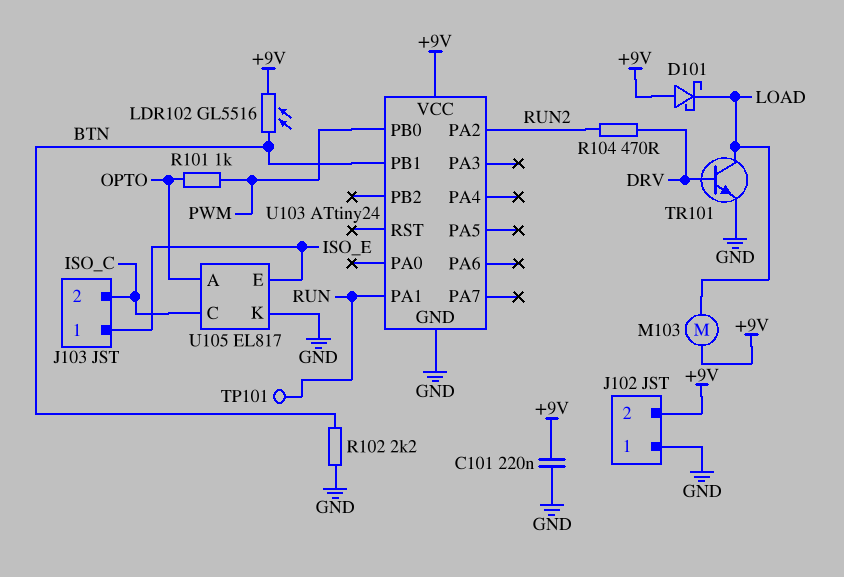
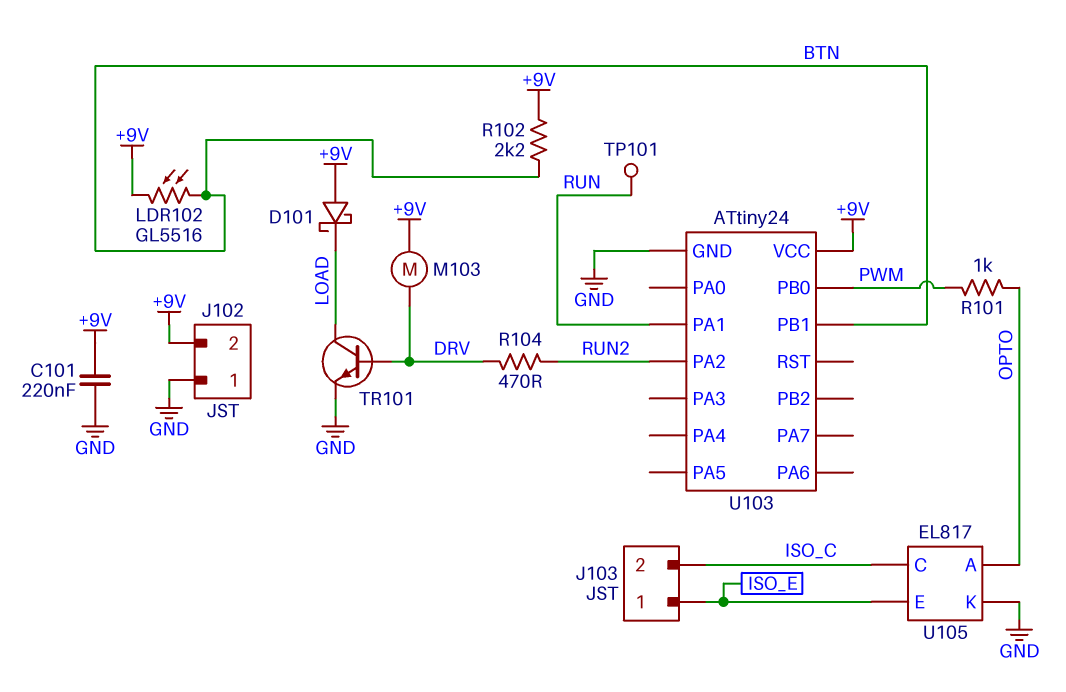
M103: motor (+9V, LOAD) -> motor (+9V, DRV)
R102: 2.2k (BTN, GND) -> 2.2k (+9V, BTN)

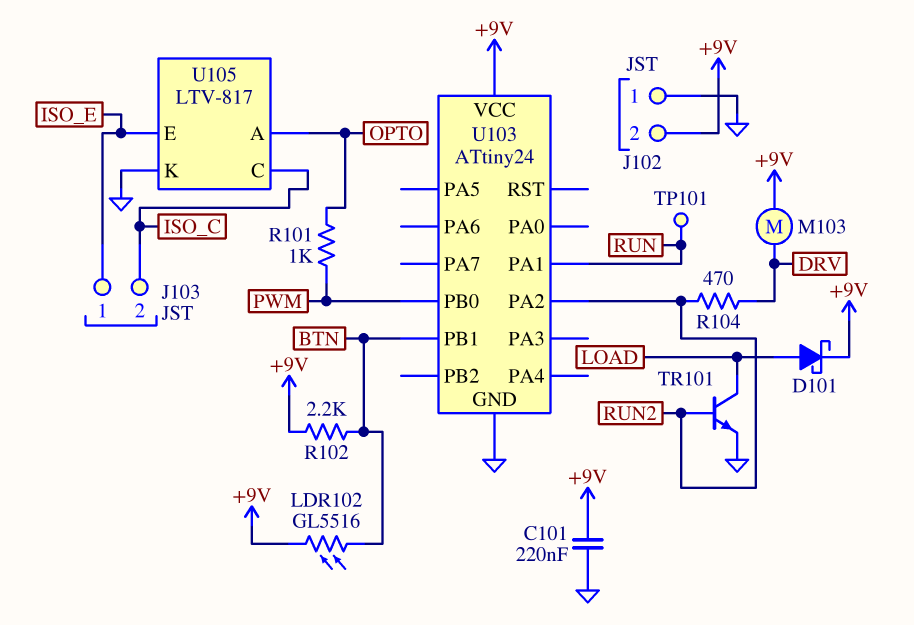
D101: schottky (A +9V, K LOAD) -> schottky (A LOAD, K +9V)
TR101: NPN (B DRV, C LOAD, E GND) -> NPN (B RUN2, C LOAD, E GND)
U105: EL817 -> LTV-817

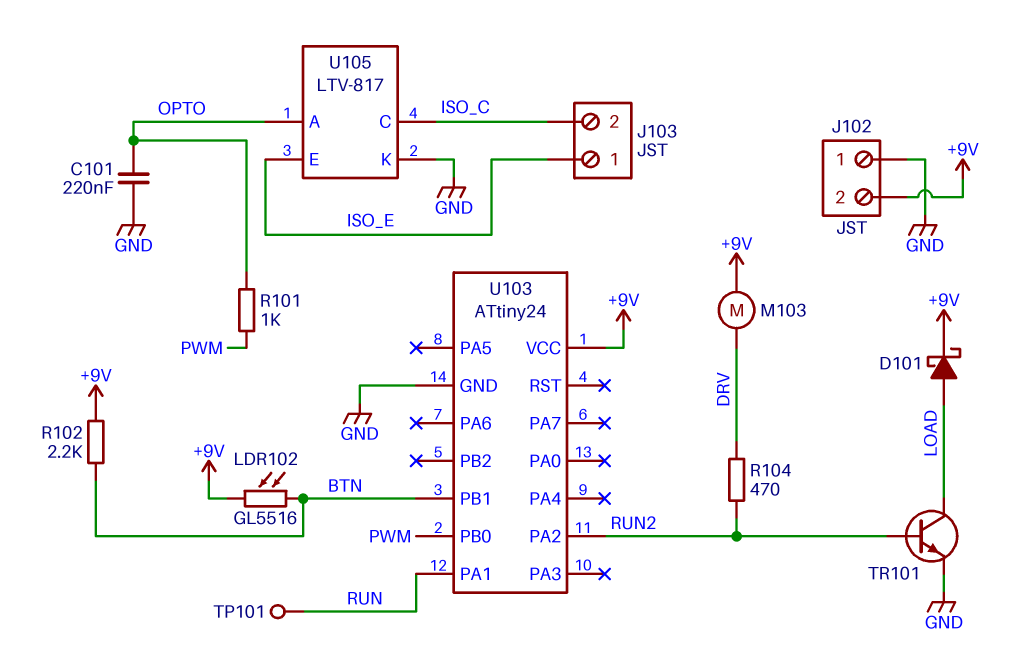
C101: 220nF (+9V, GND) -> 220nF (GND, OPTO)

